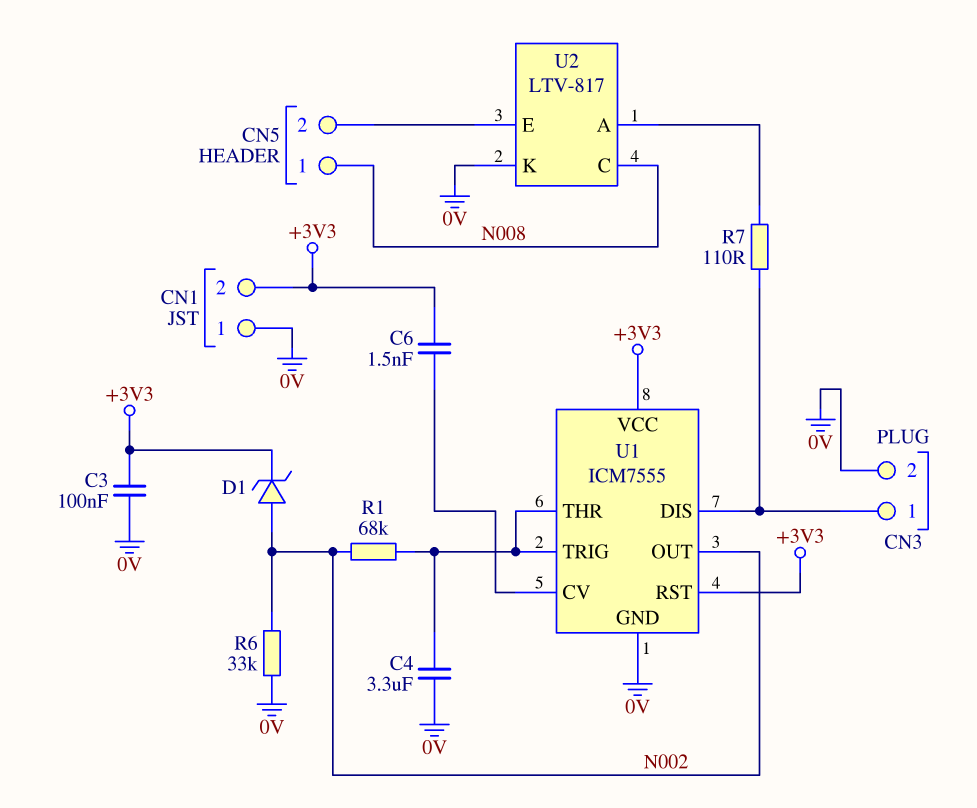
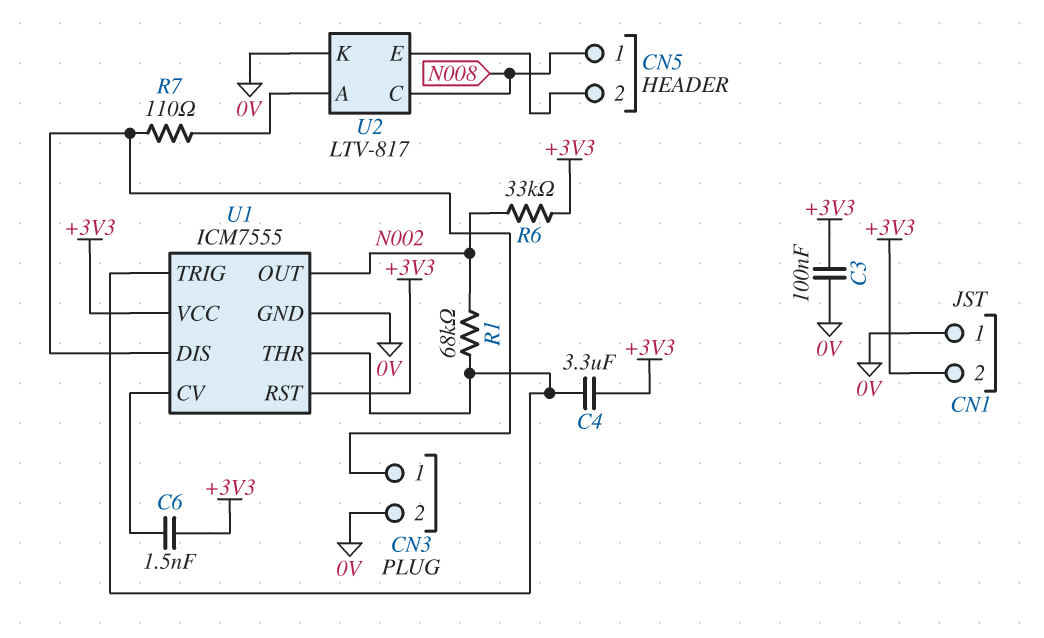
C4: 3.3uF (0V, U1/THR) -> 3.3uF (+3V3, U1/THR)
D1: zener (A N002, K +3V3) -> none
R6: 33k (0V, N002) -> 33k (+3V3, N002)

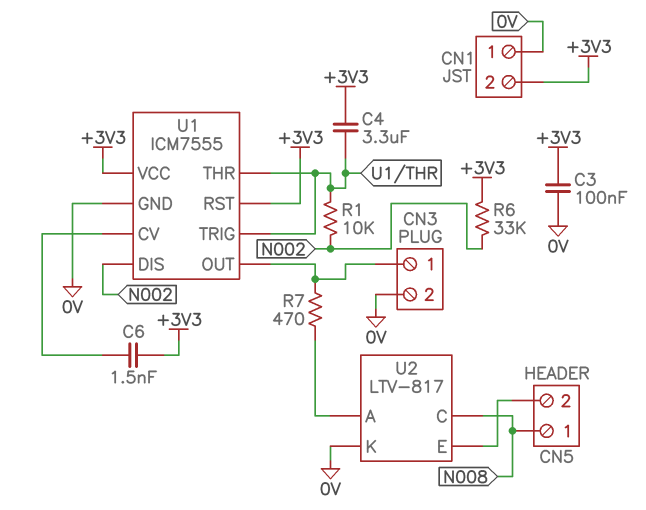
R1: 68k (N002, U1/THR) -> 10k (N002, U1/THR)
R7: 110 (CN3/1, U2/A) -> 470 (CN3/1, U2/A)
U1 pin DIS: CN3/1 -> N002
U1 pin OUT: N002 -> CN3/1

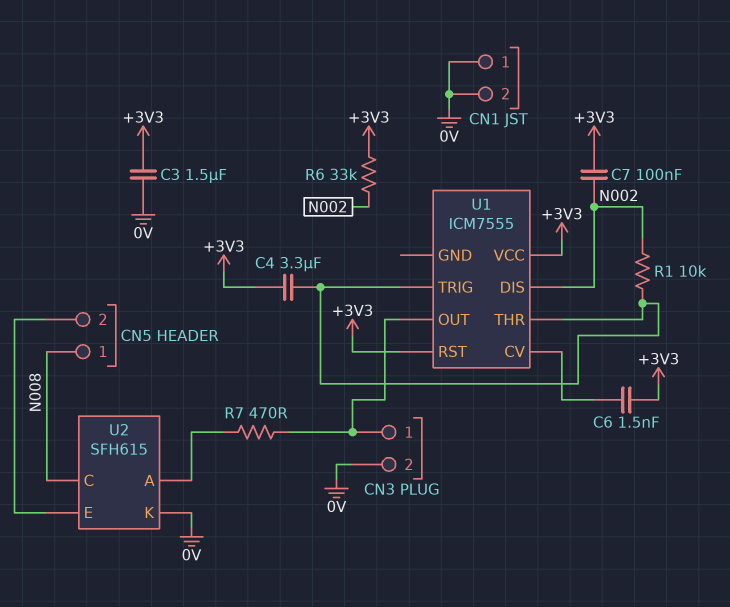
C3: 100nF (+3V3, 0V) -> 1.5uF (+3V3, 0V)
C7: none -> 100nF (+3V3, N002)
CN1 pin 2: +3V3 -> 0V
U1 pin GND: 0V -> none
U2: LTV-817 -> SFH615

